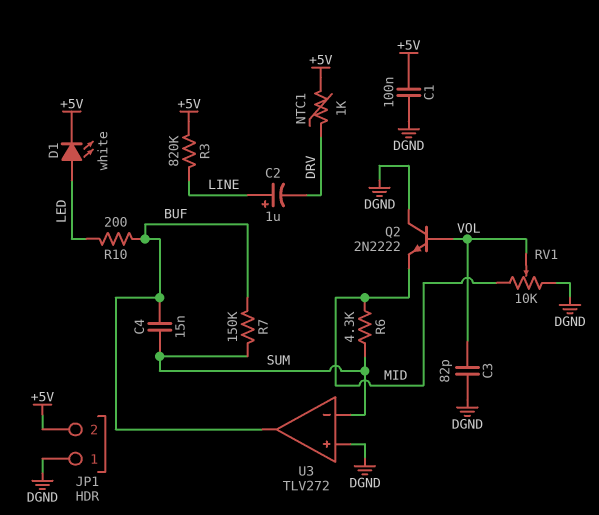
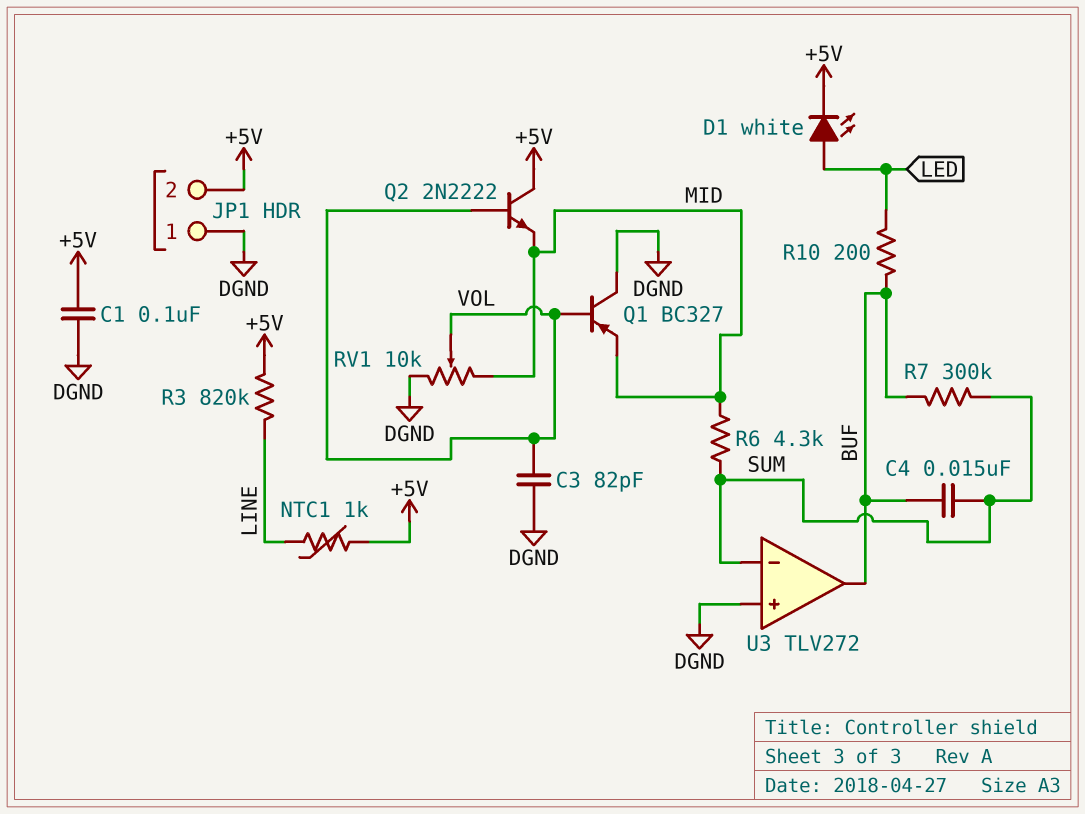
C2: 1uF (plus LINE, minus DRV) -> none
NTC1: 1k (+5V, DRV) -> 1k (+5V, LINE)
Q1: none -> PNP BC327 (B VOL, C DGND, E MID)
Q2: NPN 2N2222 (B VOL, C DGND, E MID) -> NPN 2N2222 (B VOL, C +5V, E MID)
R7: 150k (BUF, SUM) -> 300k (BUF, SUM)

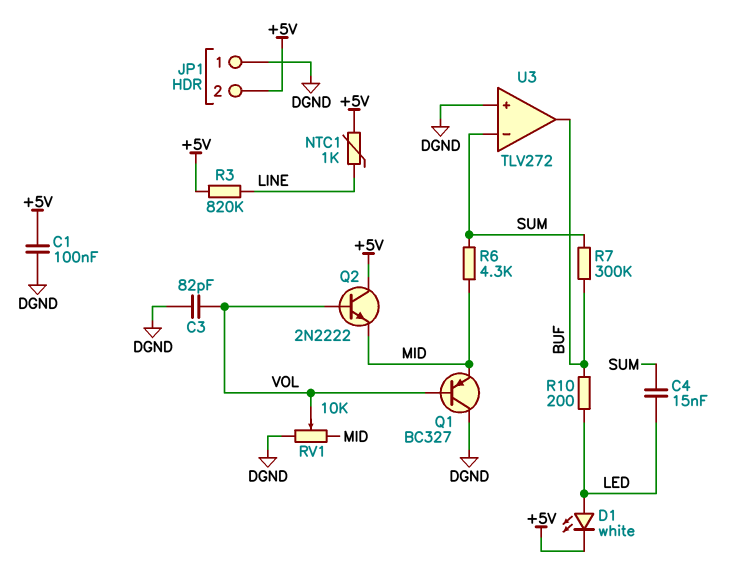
C4: 15nF (BUF, SUM) -> 15nF (LED, SUM)

